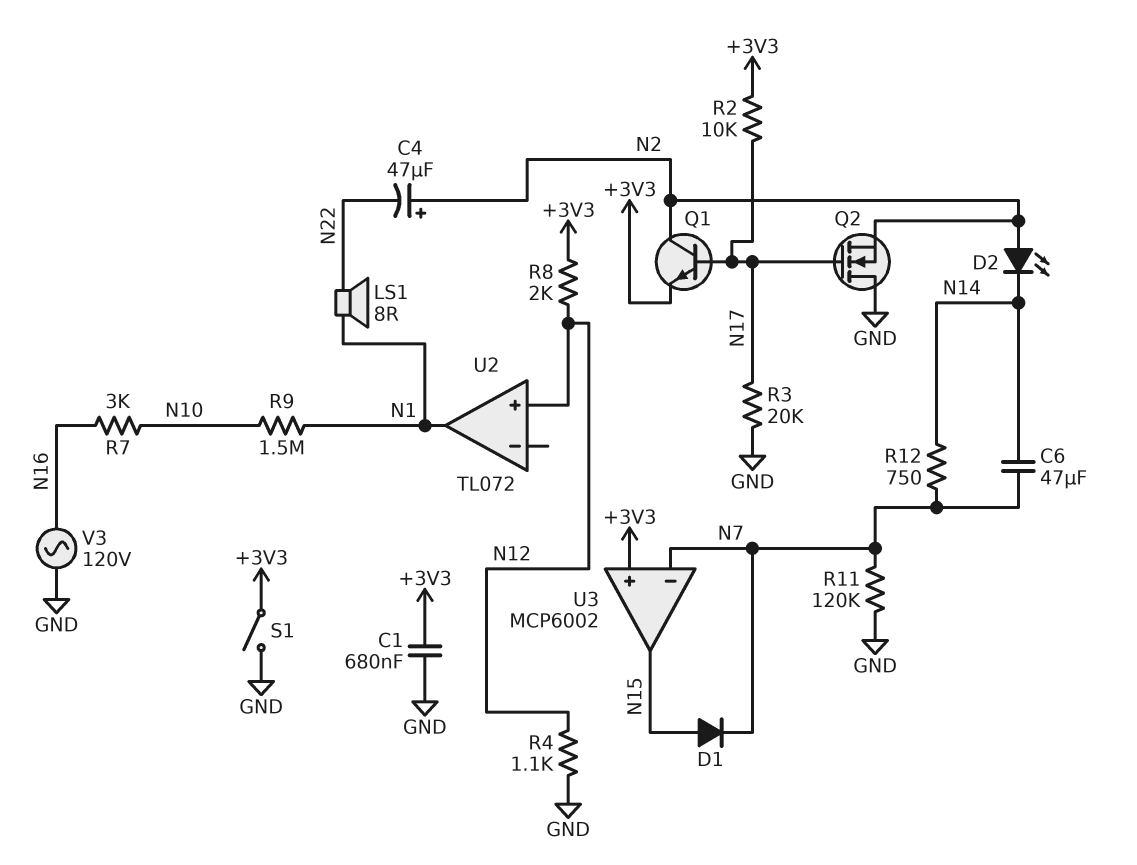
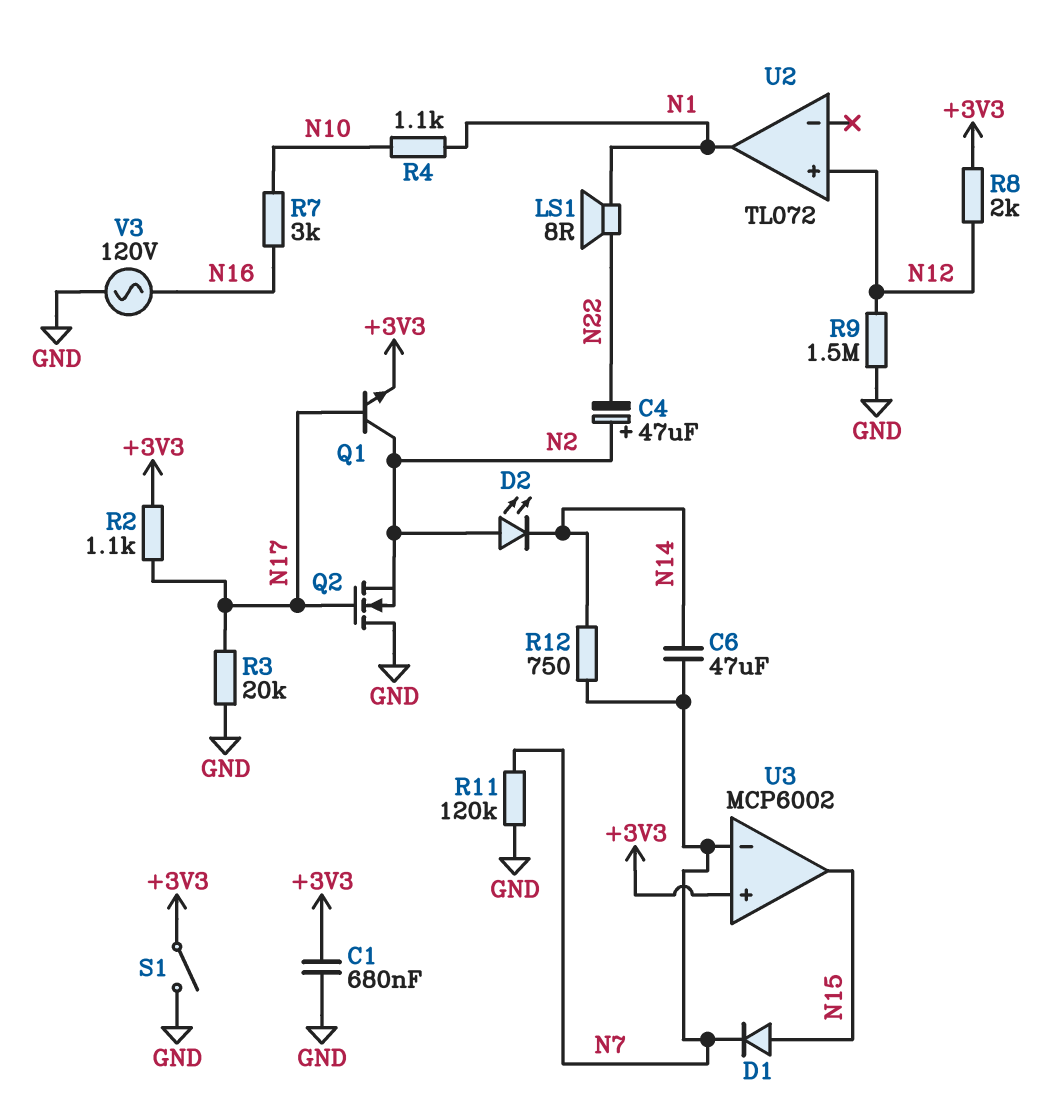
R2: 10k (+3V3, N17) -> 1.1k (+3V3, N17)
R4: 1.1k (GND, N12) -> 1.1k (N1, N10)
R9: 1.5M (N1, N10) -> 1.5M (GND, N12)

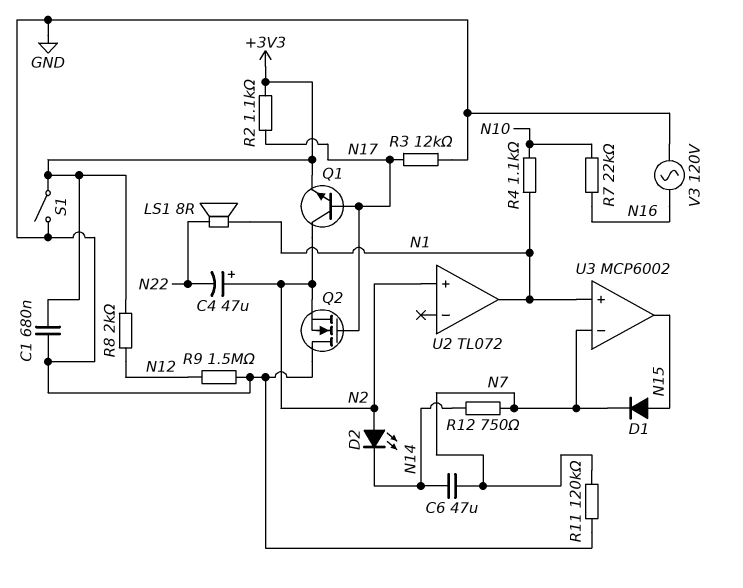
R3: 20k (GND, N17) -> 12k (GND, N17)
R7: 3k (N10, N16) -> 22k (N10, N16)
U2 pin in+: N12 -> N2
U3 pin in+: +3V3 -> N1

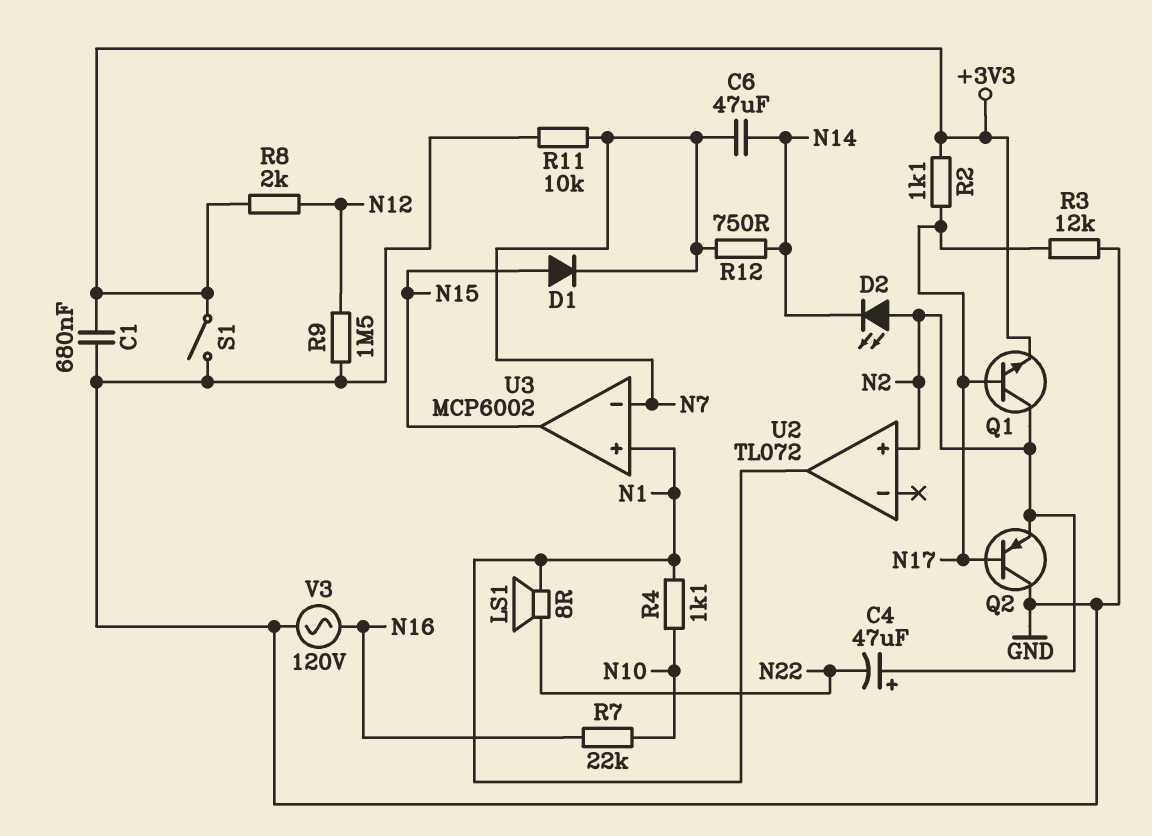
Q2: NMOS (G N17, D GND, S N2) -> PNP (B N17, C GND, E N2)
R11: 120k (GND, N7) -> 10k (GND, N7)

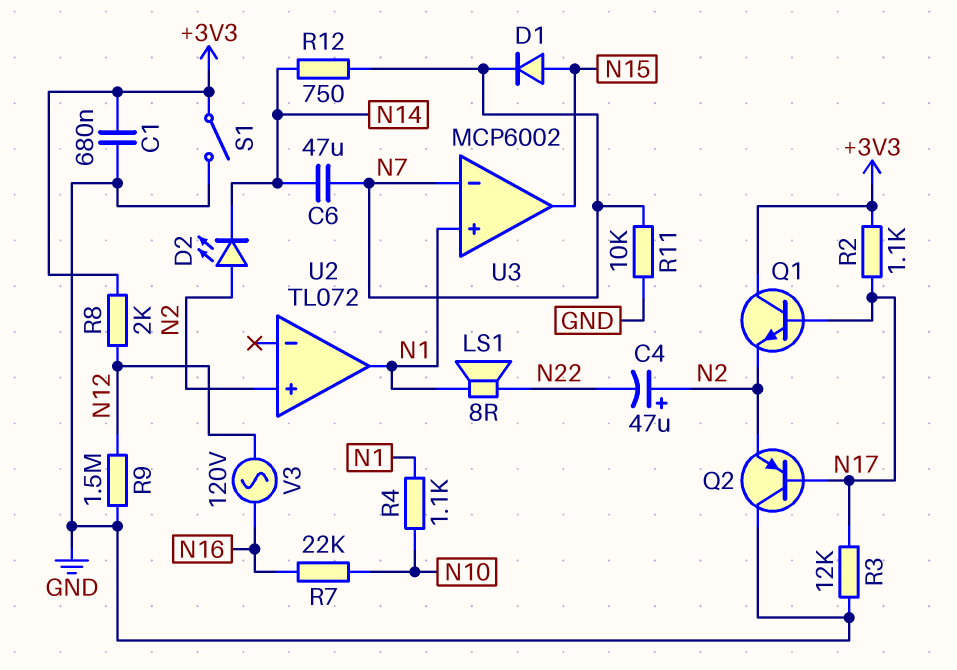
Q1: NPN (B N17, C N2, E +3V3) -> NPN (B N17, C +3V3, E N2)
V3: AC 120V (GND, N16) -> AC 120V (N12, N16)

